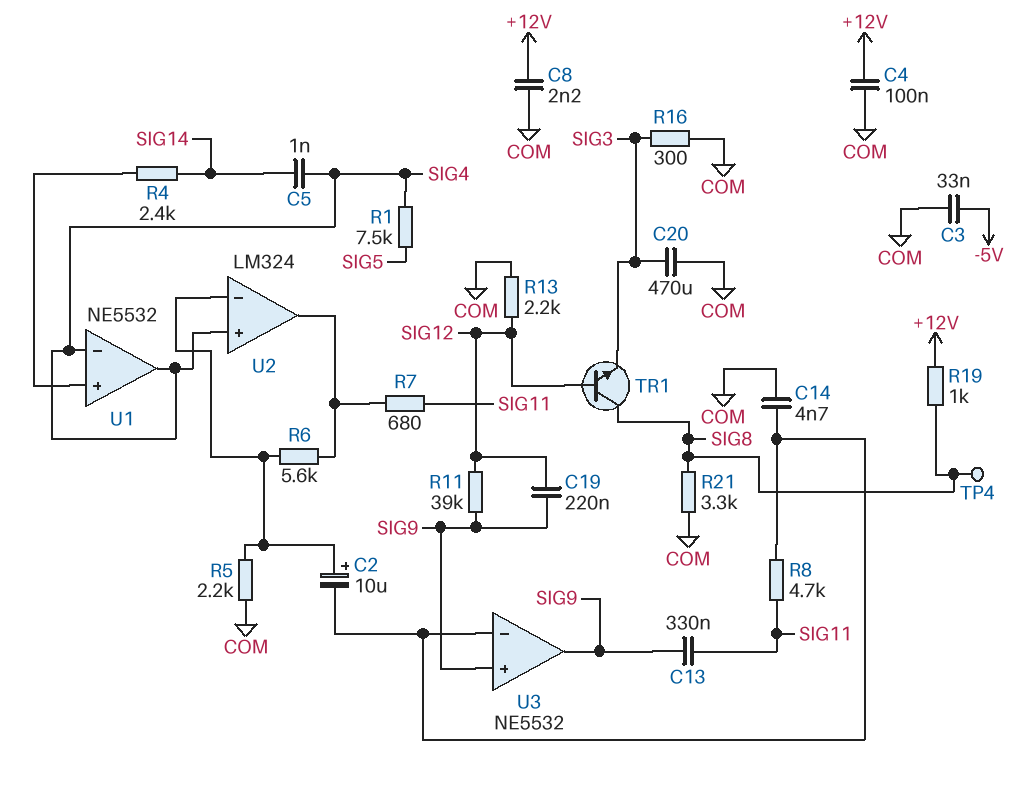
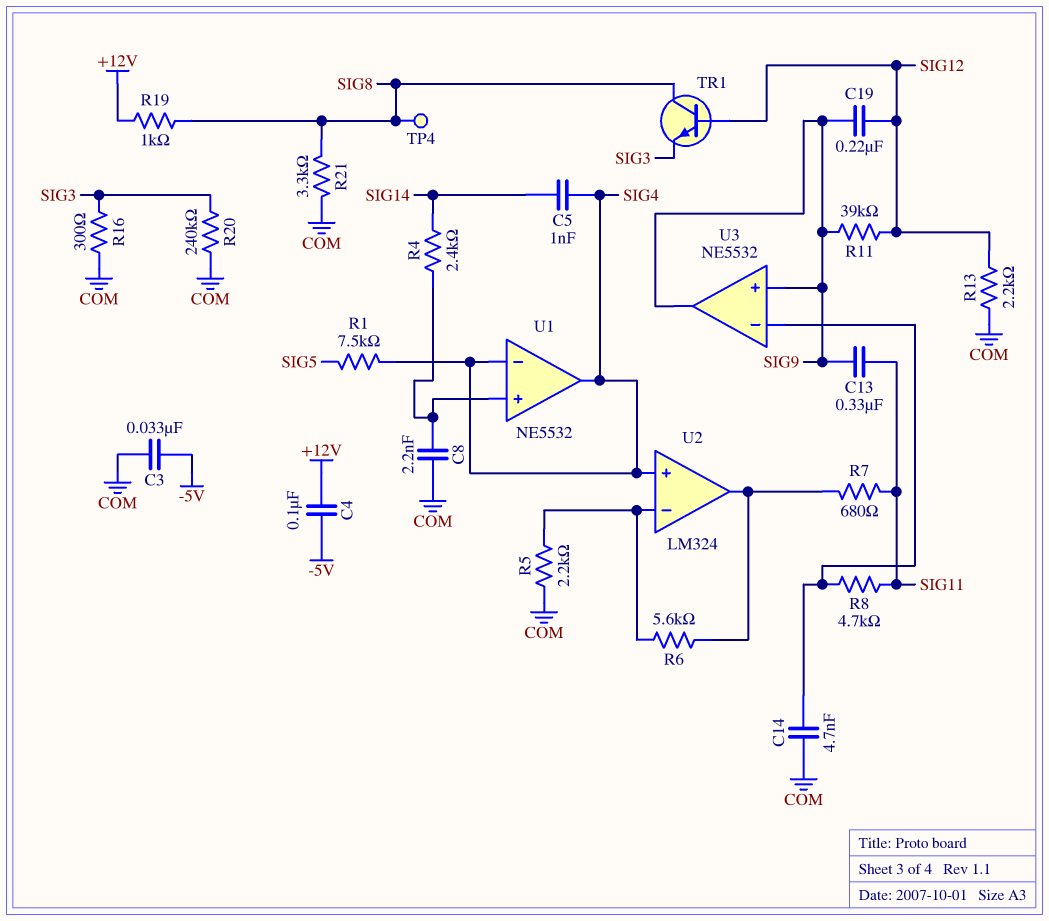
C2: 10uF (plus U2/in-, minus U3/in-) -> none
C4: 100nF (+12V, COM) -> 100nF (+12V, -5V)
C8: 2.2nF (+12V, COM) -> 2.2nF (COM, U1/in+)
C20: 470uF (COM, SIG3) -> none
R20: none -> 240k (COM, SIG3)

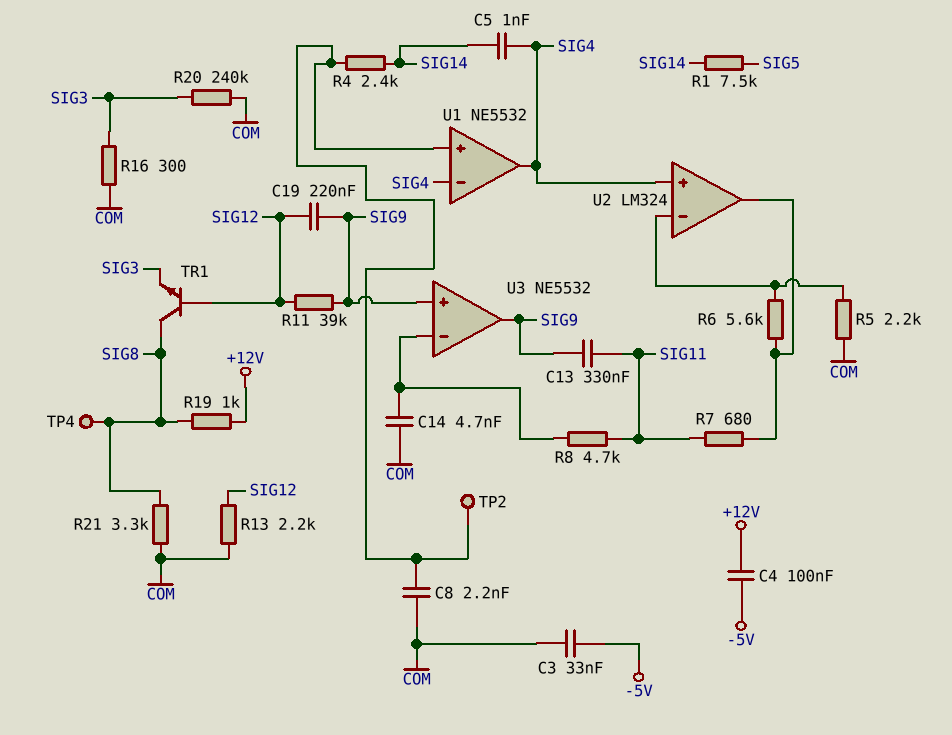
R1: 7.5k (SIG4, SIG5) -> 7.5k (SIG5, SIG14)
TP2: none -> test point (U1/in+)

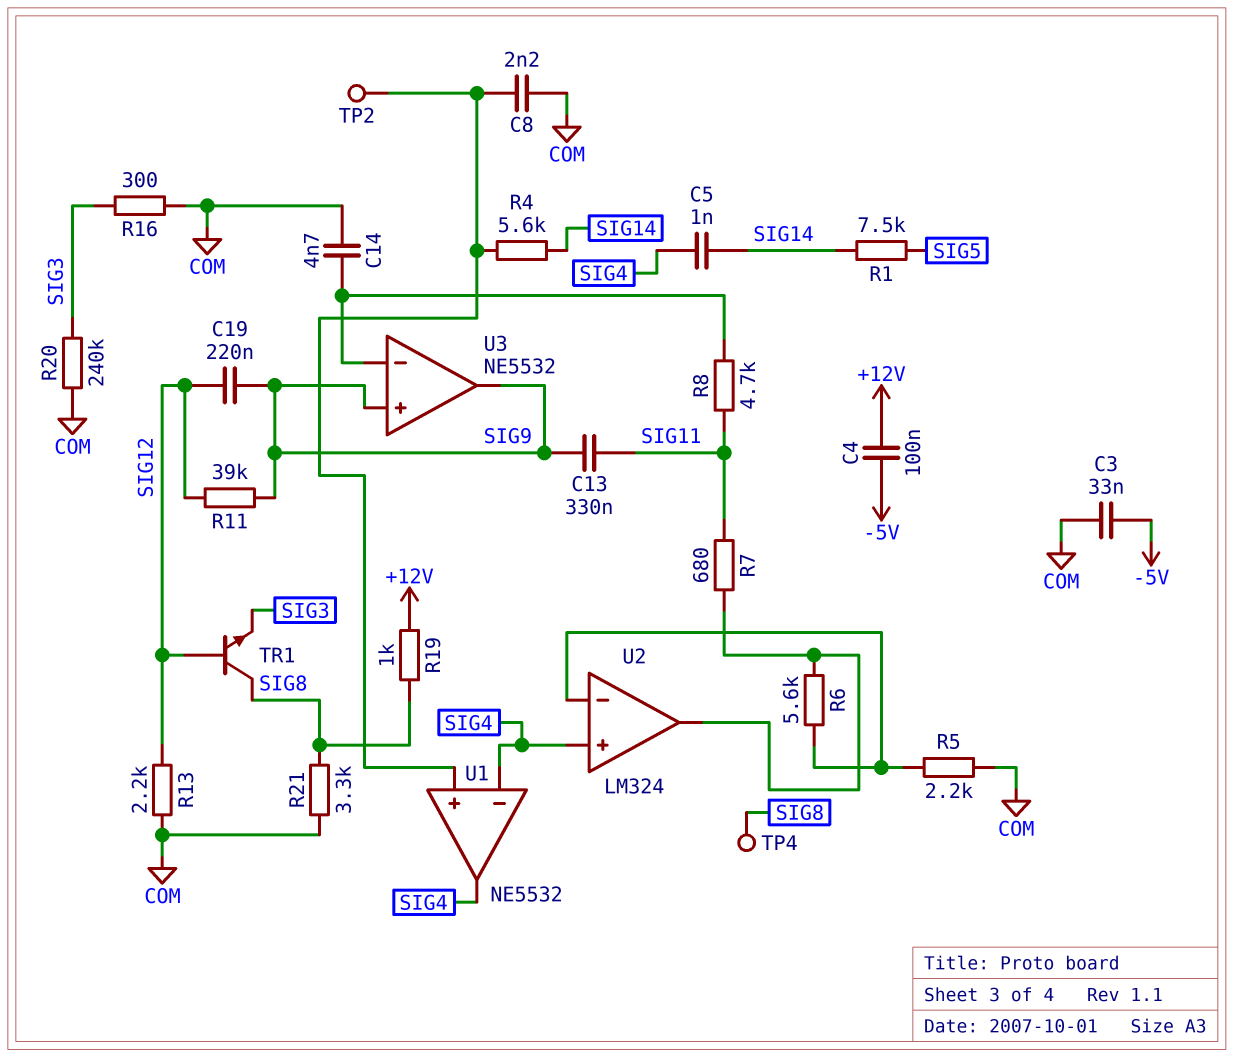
R4: 2.4k (SIG14, U1/in+) -> 5.6k (SIG14, U1/in+)

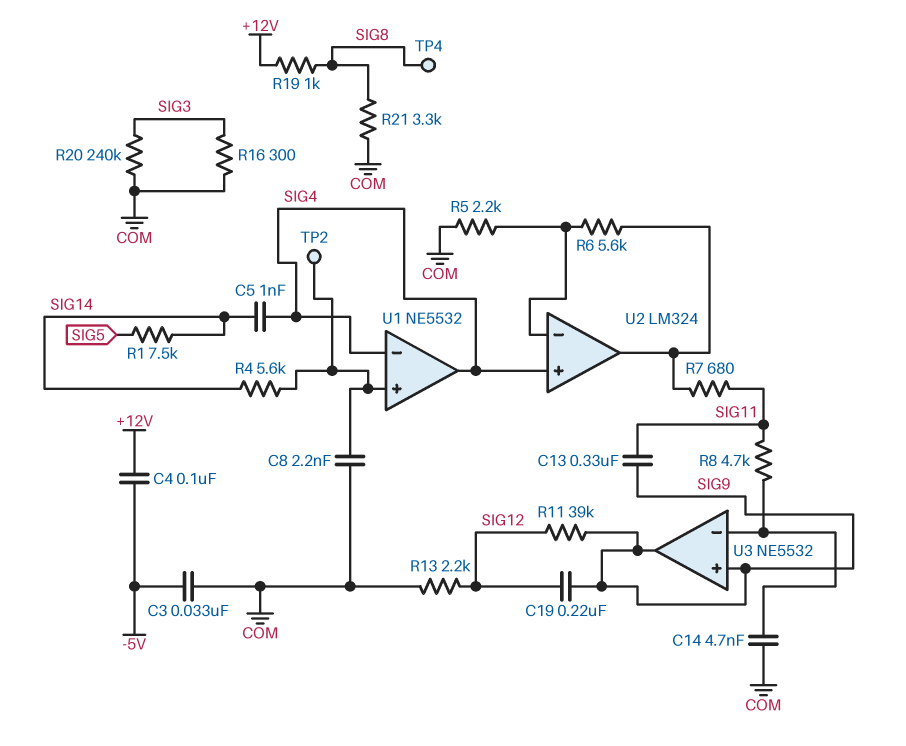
TR1: NPN (B SIG12, C SIG8, E SIG3) -> none

